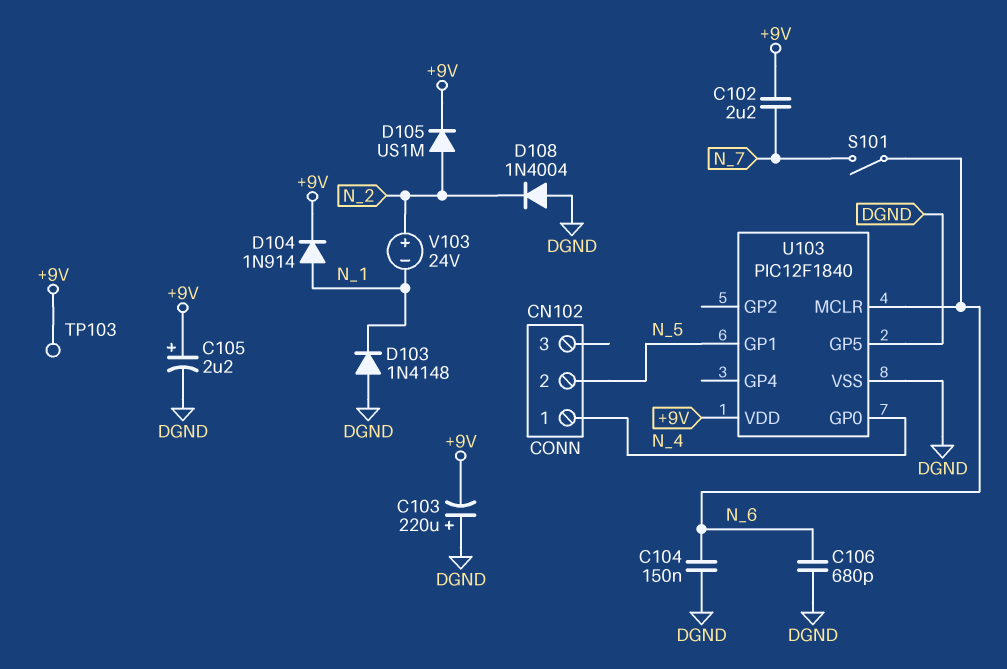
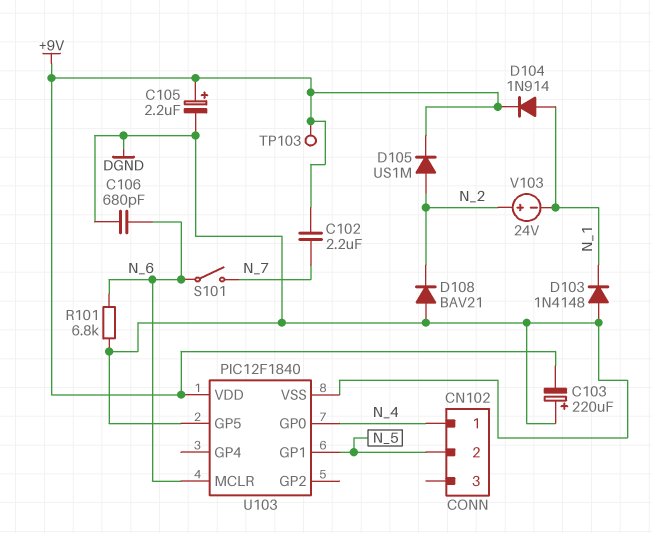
C104: 150nF (DGND, N_6) -> none
D108: diode 1N4004 (A DGND, K N_2) -> diode BAV21 (A DGND, K N_2)
R101: none -> 6.8k (DGND, N_6)

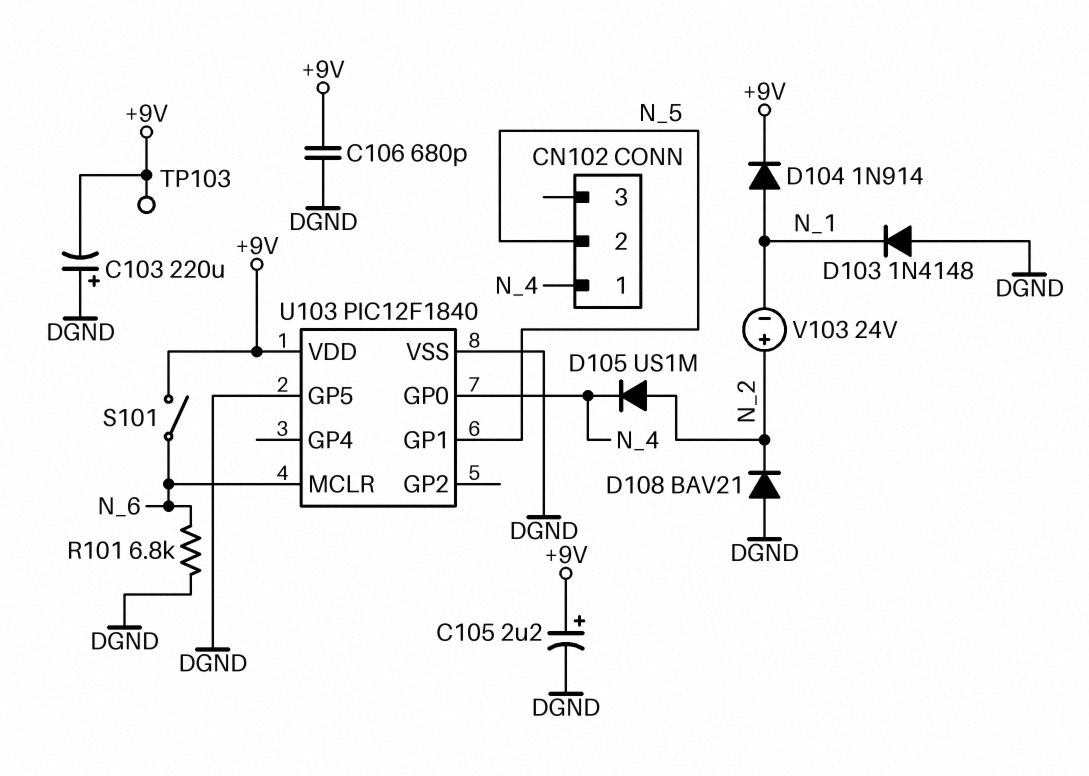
C102: 2.2uF (+9V, N_7) -> none
C106: 680pF (DGND, N_6) -> 680pF (+9V, DGND)
D105: diode US1M (A N_2, K +9V) -> diode US1M (A N_2, K N_4)
S101: switch (N_6, N_7) -> switch (+9V, N_6)

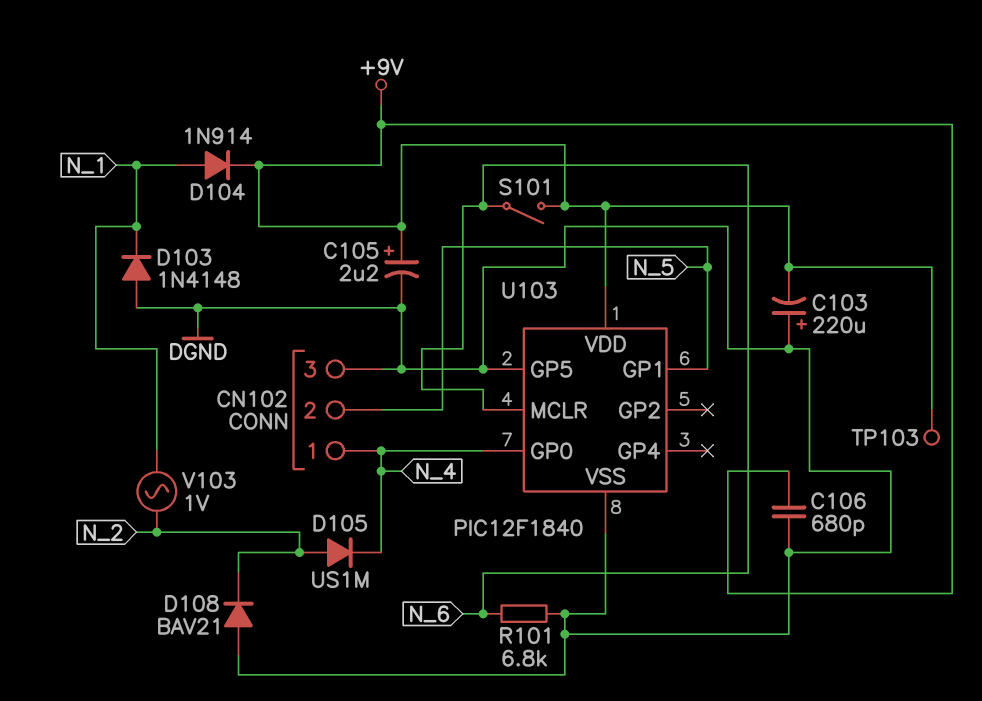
CN102 pin 3: none -> DGND
V103: 24V (plus N_2, minus N_1) -> AC 1V (N_1, N_2)

